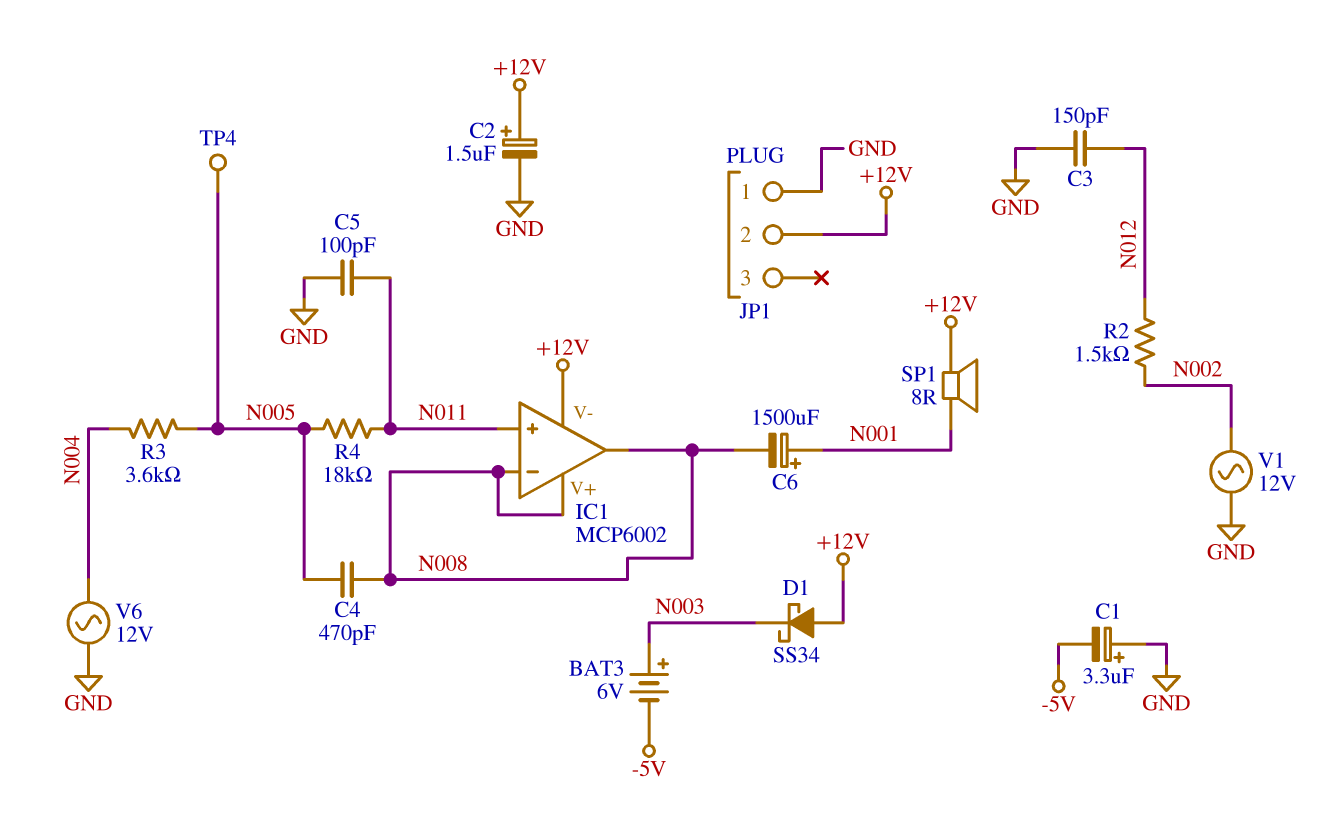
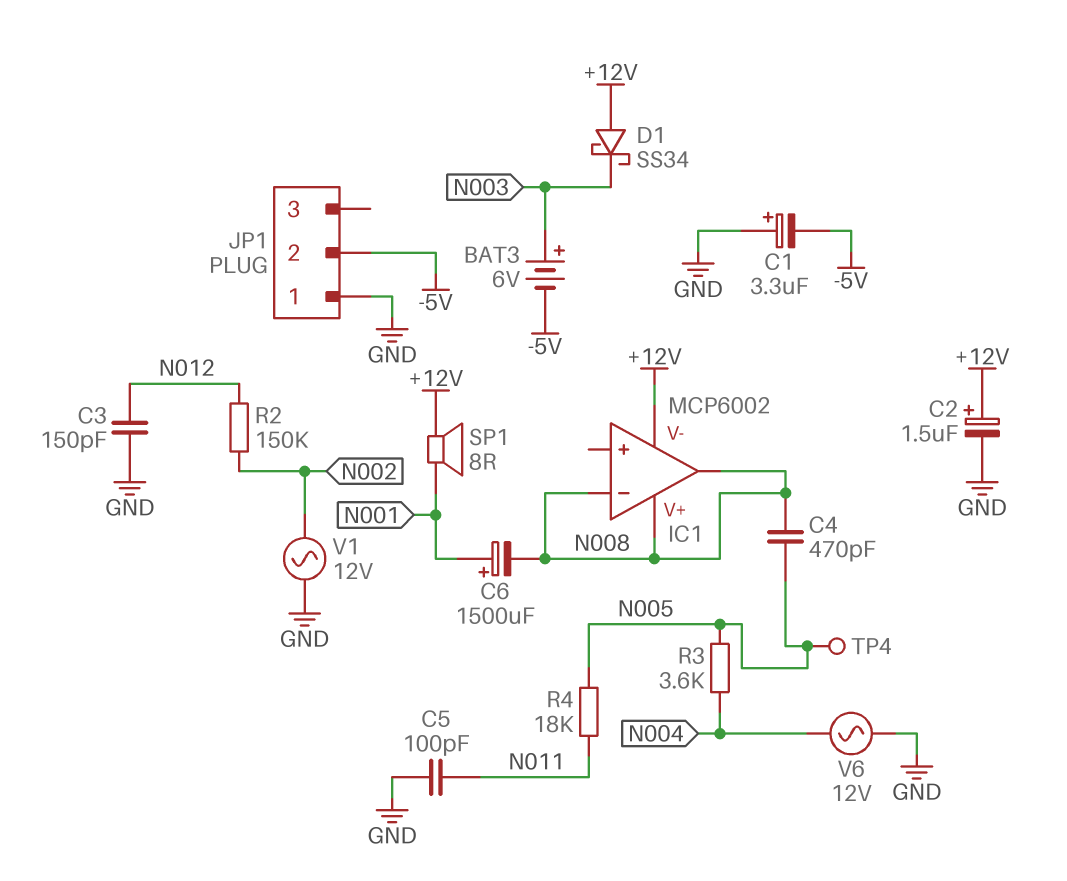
IC1 pin in+: N011 -> none
JP1 pin 2: +12V -> -5V
R2: 1.5k (N002, N012) -> 150k (N002, N012)

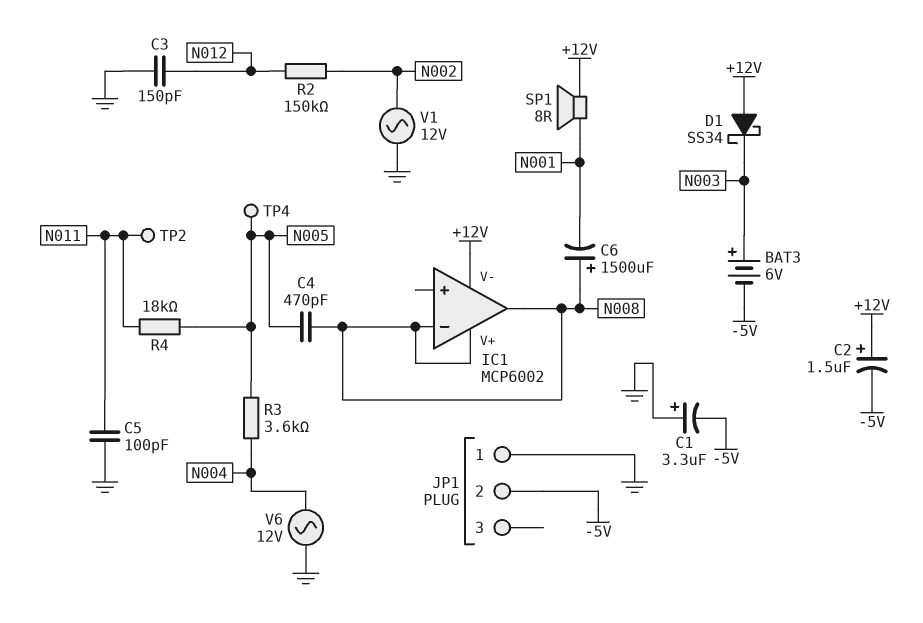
C2: 1.5uF (plus +12V, minus GND) -> 1.5uF (plus +12V, minus -5V)
C6: 1500uF (plus N001, minus N008) -> 1500uF (plus N008, minus N001)
TP2: none -> test point (N011)

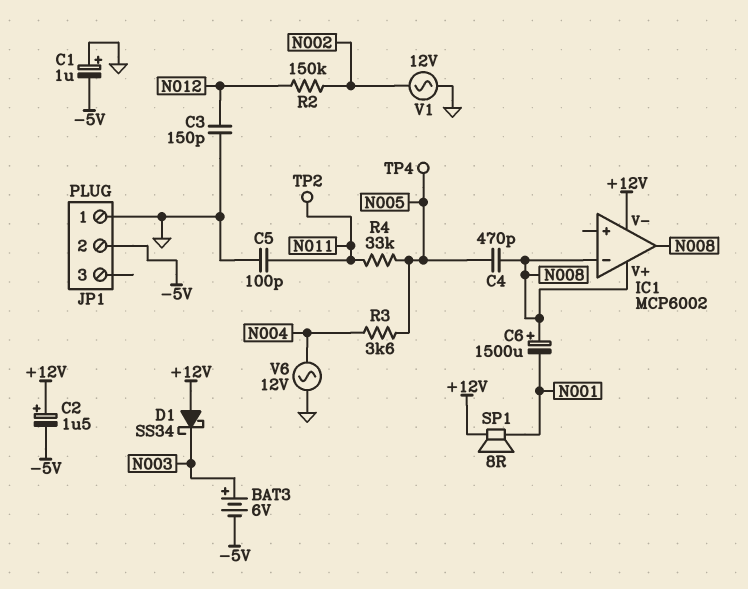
C1: 3.3uF (plus GND, minus -5V) -> 1uF (plus GND, minus -5V)
R4: 18k (N005, N011) -> 33k (N005, N011)

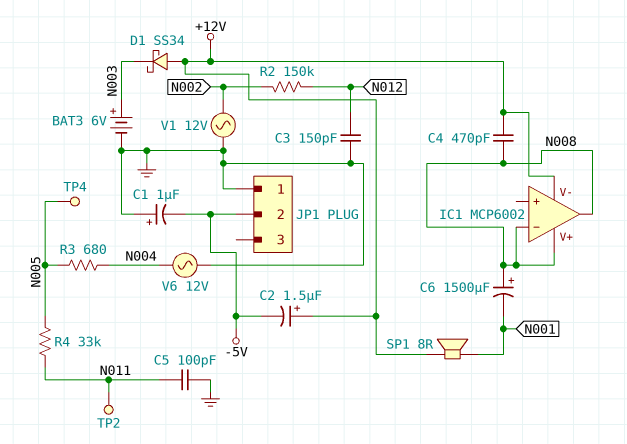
BAT3: 6V (plus N003, minus -5V) -> 6V (plus N003, minus GND)
C4: 470pF (N005, N008) -> 470pF (+12V, N008)
R3: 3.6k (N004, N005) -> 680 (N004, N005)

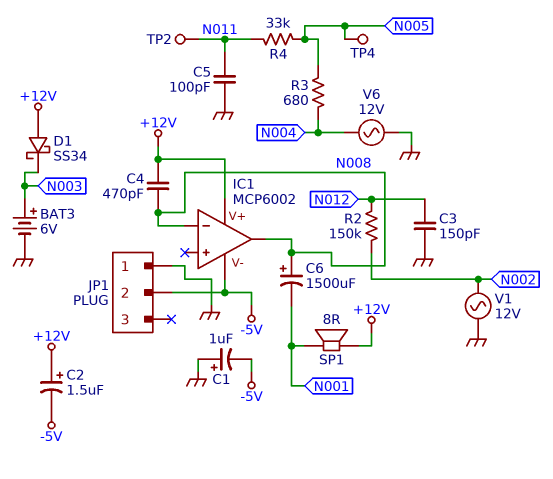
IC1 pin V+: N008 -> +12V
IC1 pin V-: +12V -> -5V

